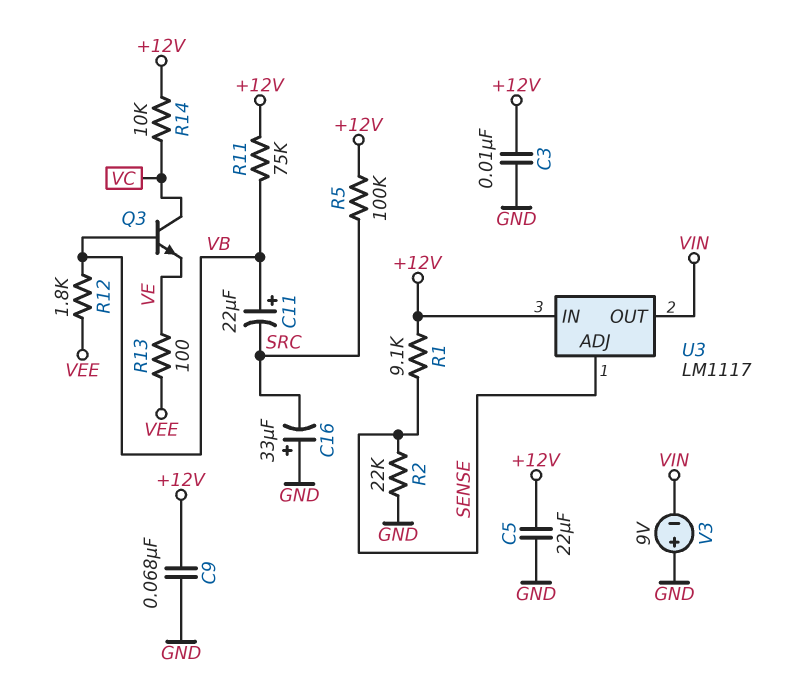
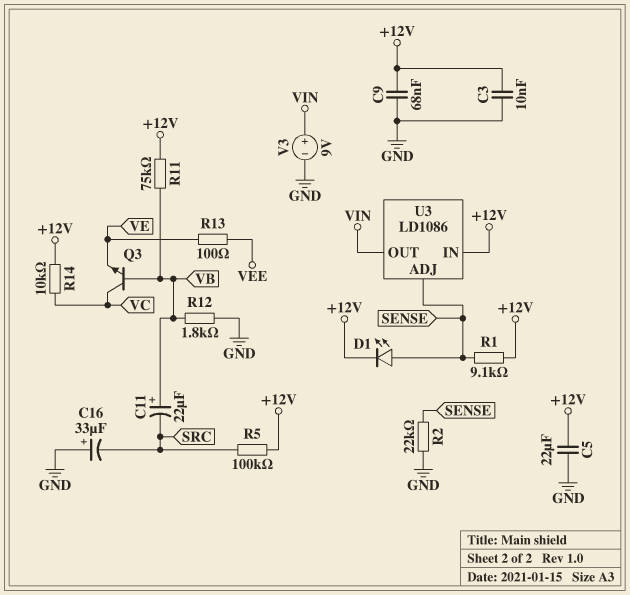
D1: none -> LED (A SENSE, K +12V)
R12: 1.8k (VB, VEE) -> 1.8k (GND, VB)
U3: LM1117 -> LD1086
V3: 9V (plus GND, minus VIN) -> 9V (plus VIN, minus GND)

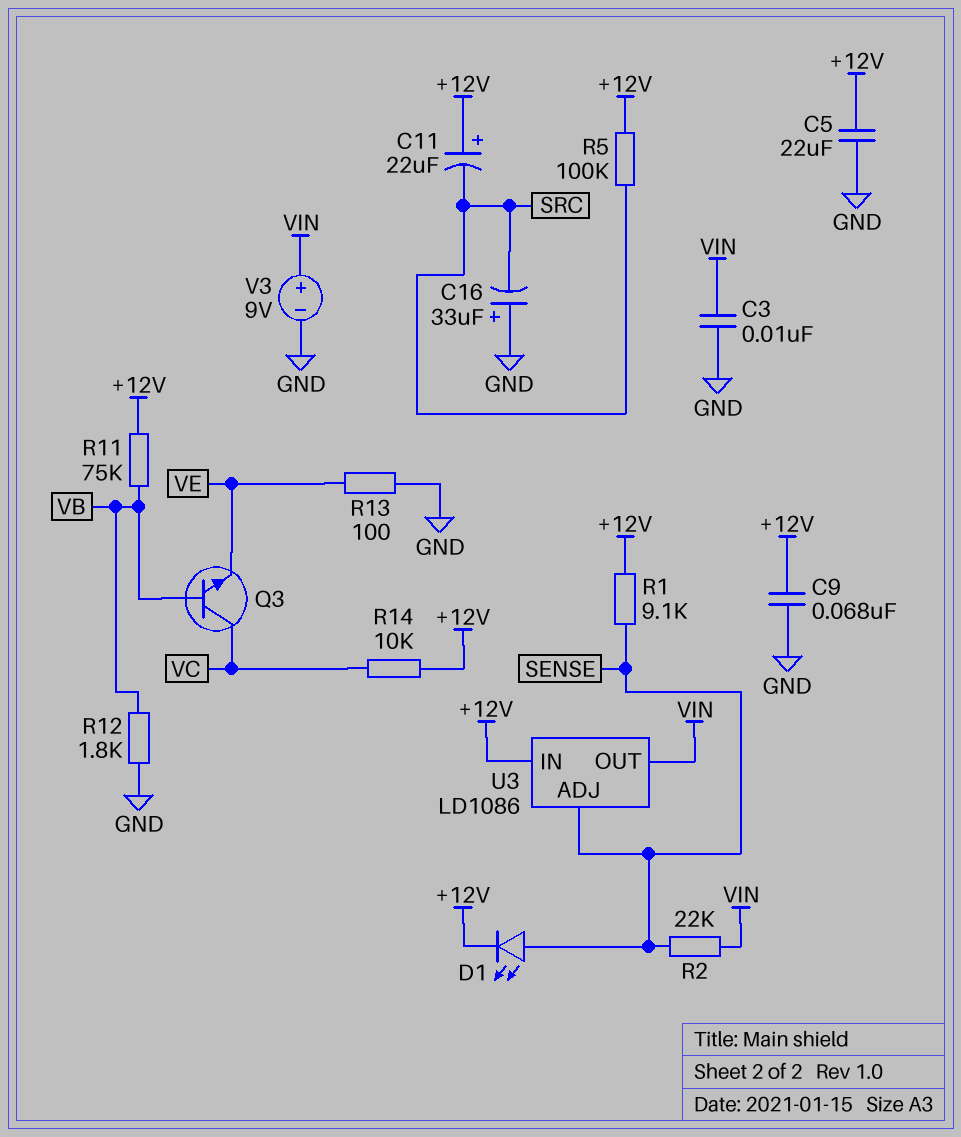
C3: 10nF (+12V, GND) -> 10nF (GND, VIN)
C11: 22uF (plus VB, minus SRC) -> 22uF (plus +12V, minus SRC)
R2: 22k (GND, SENSE) -> 22k (SENSE, VIN)
R13: 100 (VE, VEE) -> 100 (GND, VE)

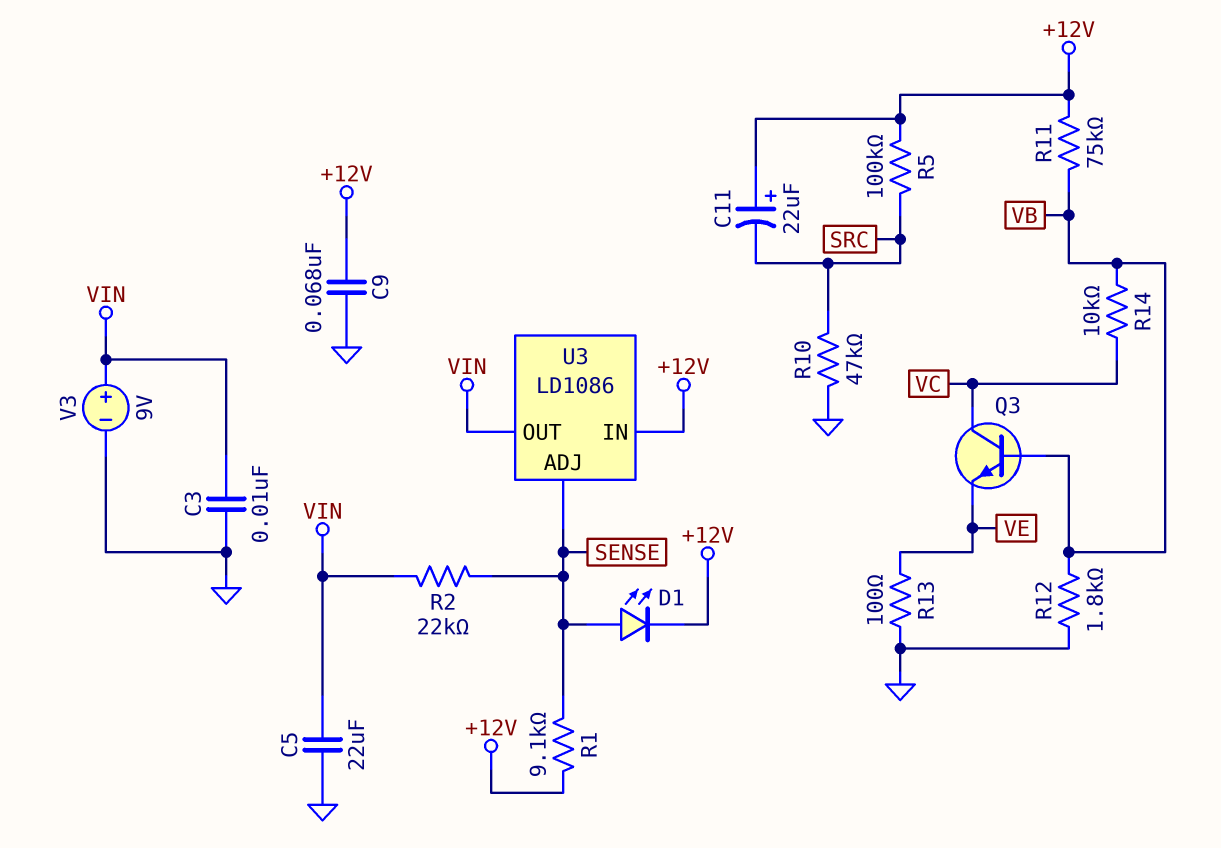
C5: 22uF (+12V, GND) -> 22uF (GND, VIN)
C16: 33uF (plus GND, minus SRC) -> none
R10: none -> 47k (GND, SRC)
R14: 10k (+12V, VC) -> 10k (VB, VC)

